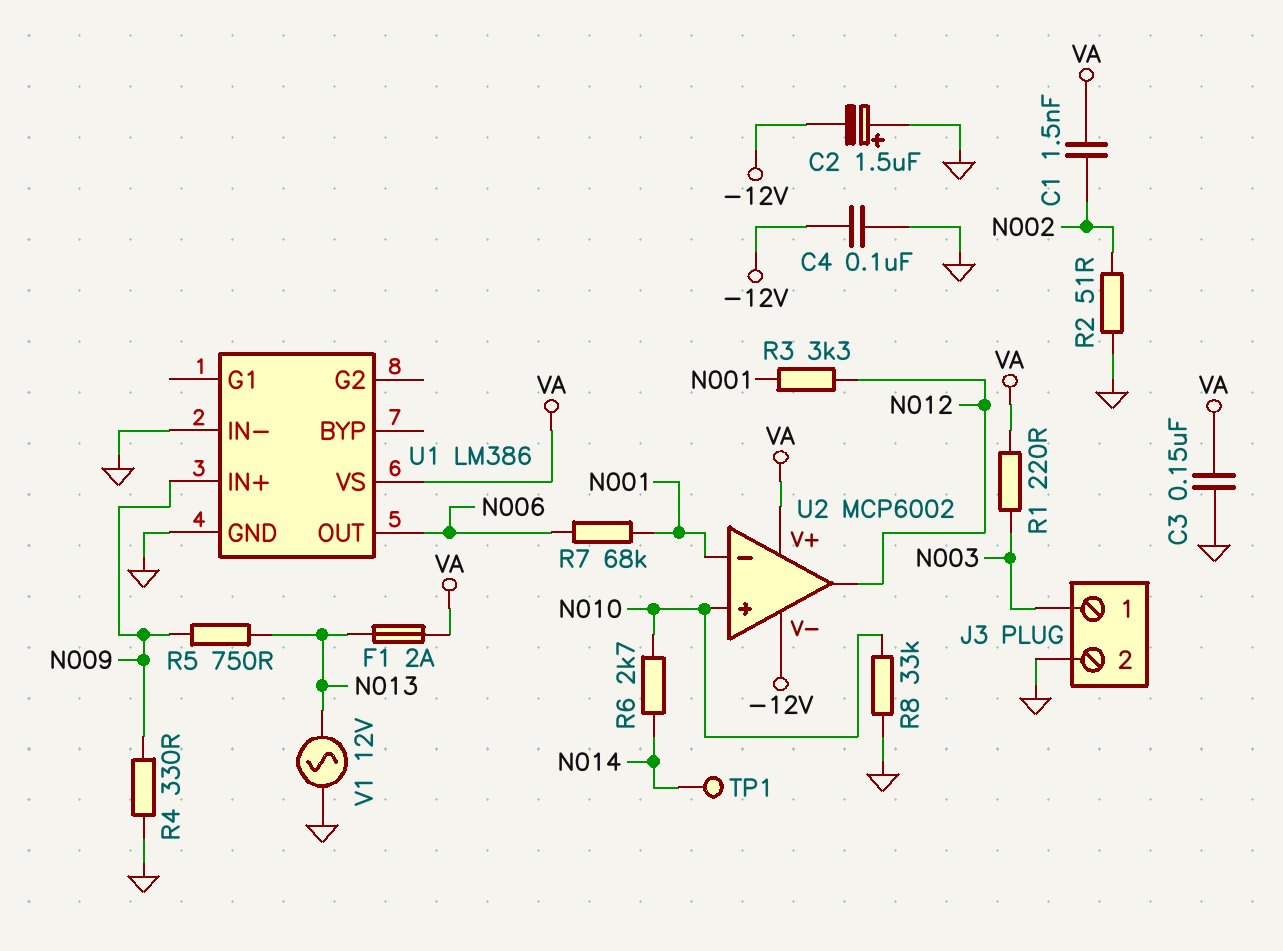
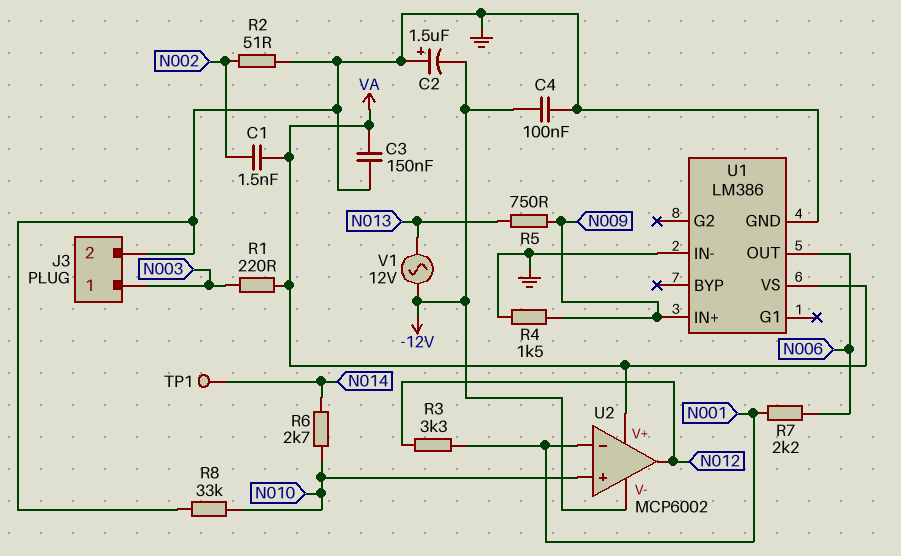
F1: 2A (N013, VA) -> none
R4: 330 (GND, N009) -> 1.5k (GND, N009)
R7: 68k (N001, N006) -> 2.2k (N001, N006)
V1: AC 12V (GND, N013) -> AC 12V (-12V, N013)

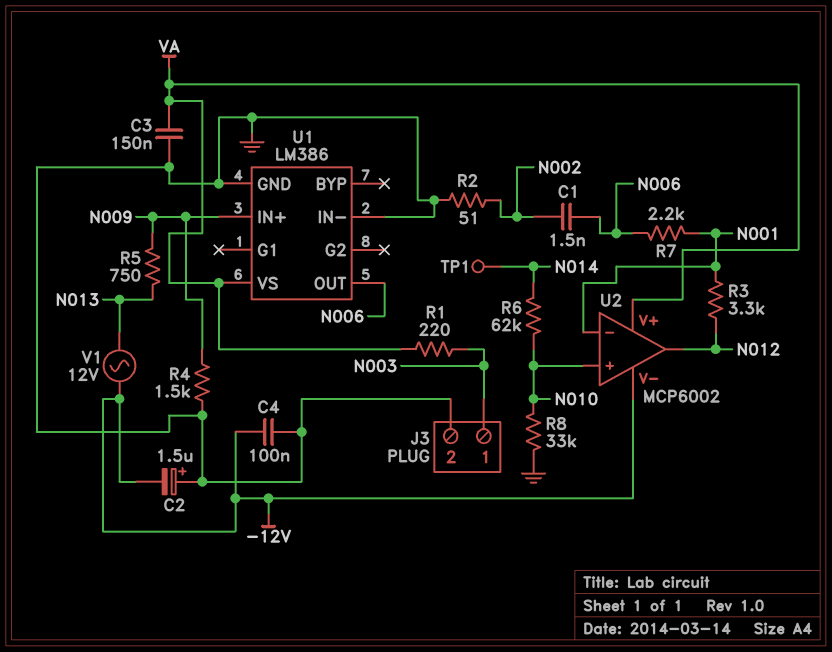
C1: 1.5nF (N002, VA) -> 1.5nF (N002, N006)
R6: 2.7k (N010, N014) -> 62k (N010, N014)

